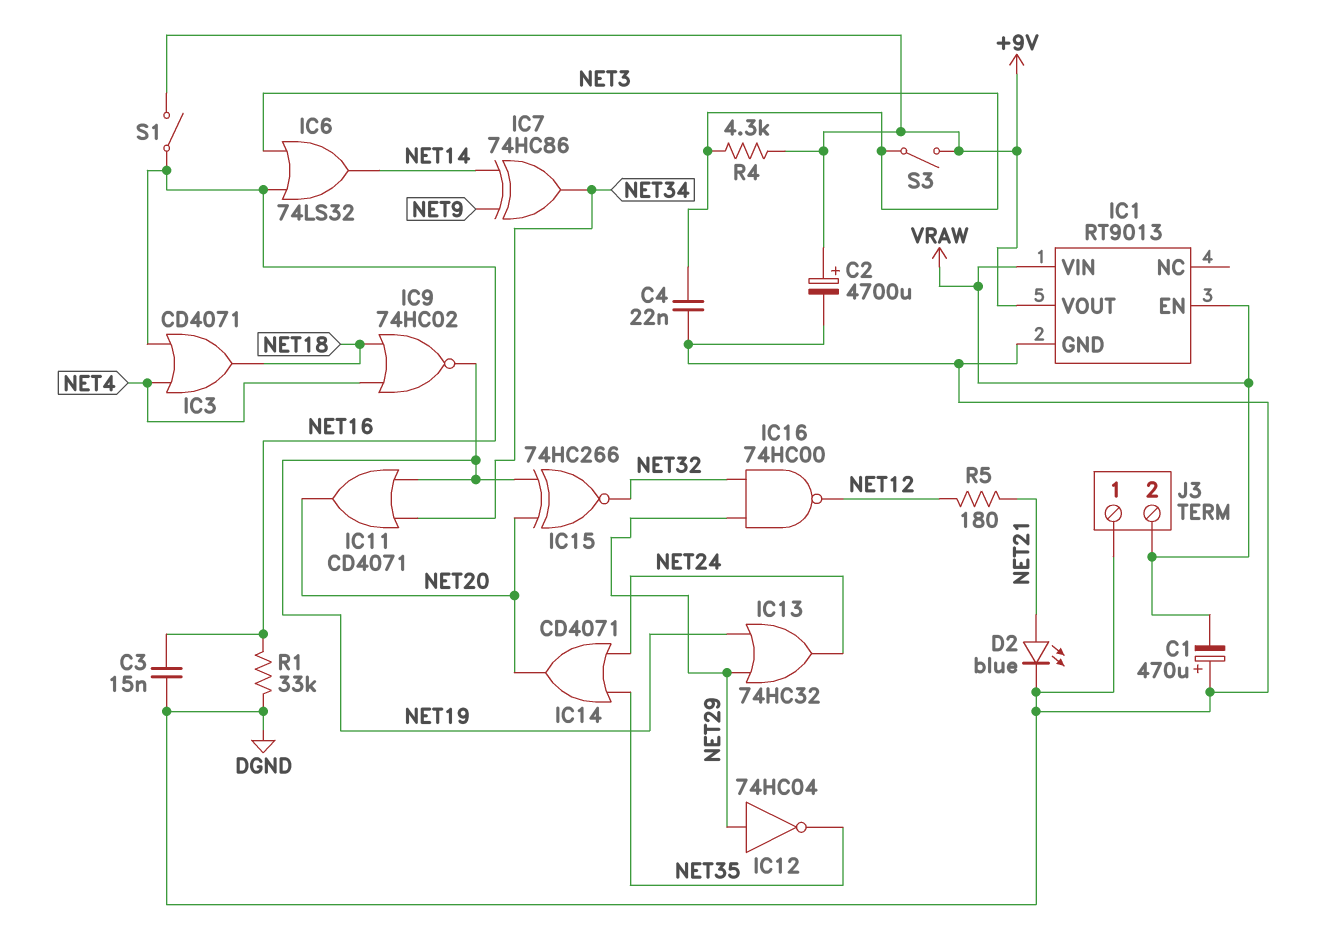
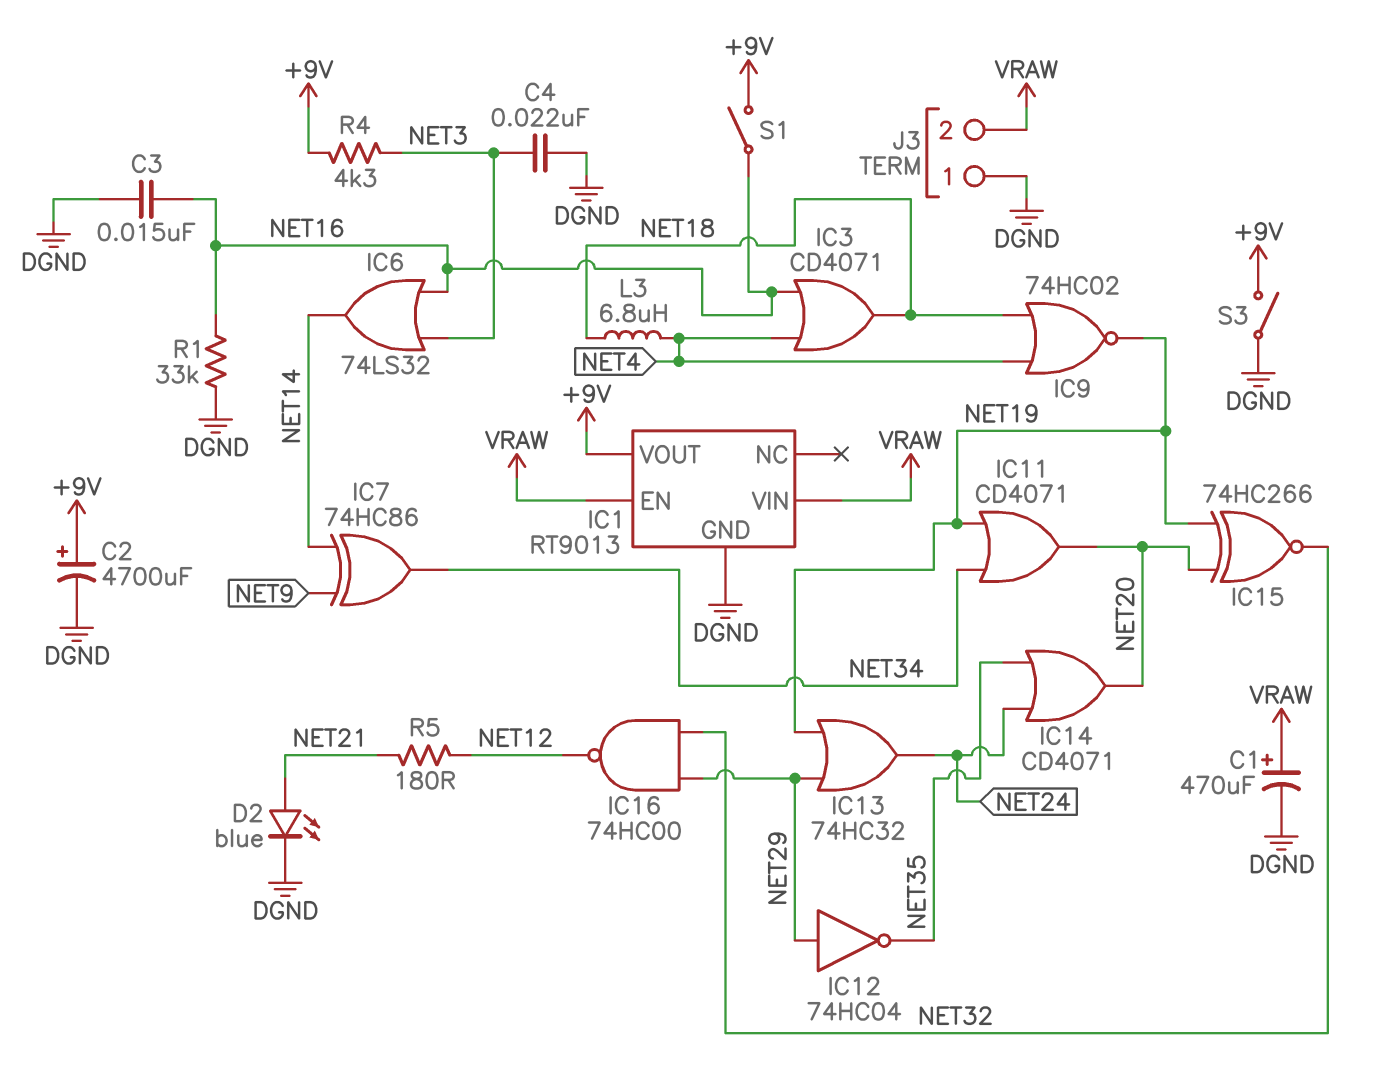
C1: 470uF (plus DGND, minus VRAW) -> 470uF (plus VRAW, minus DGND)
L3: none -> 6.8uH (NET4, NET18)
S3: switch (+9V, NET3) -> switch (+9V, DGND)

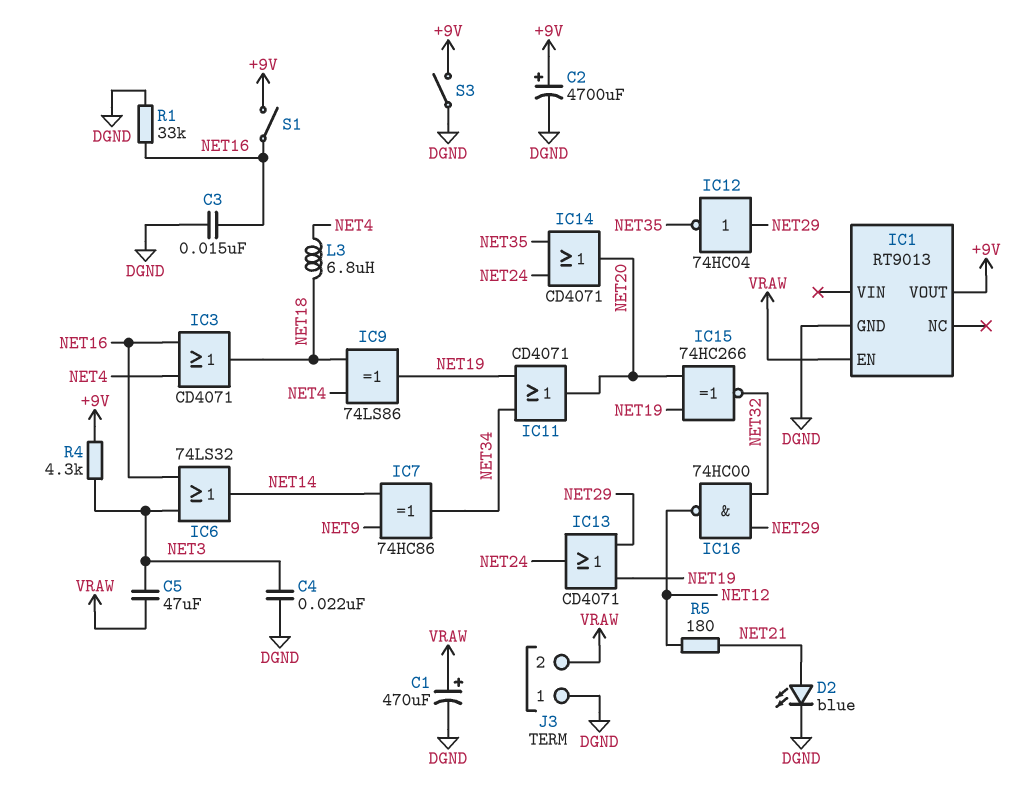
C5: none -> 47uF (NET3, VRAW)
IC1 pin VIN: VRAW -> none
IC9: NOR 74HC02 (in NET4, in NET18, out NET19) -> XOR 74LS86 (in NET4, in NET18, out NET19)
IC13: OR 74HC32 (in NET19, in NET29, out NET24) -> OR CD4071 (in NET19, in NET29, out NET24)

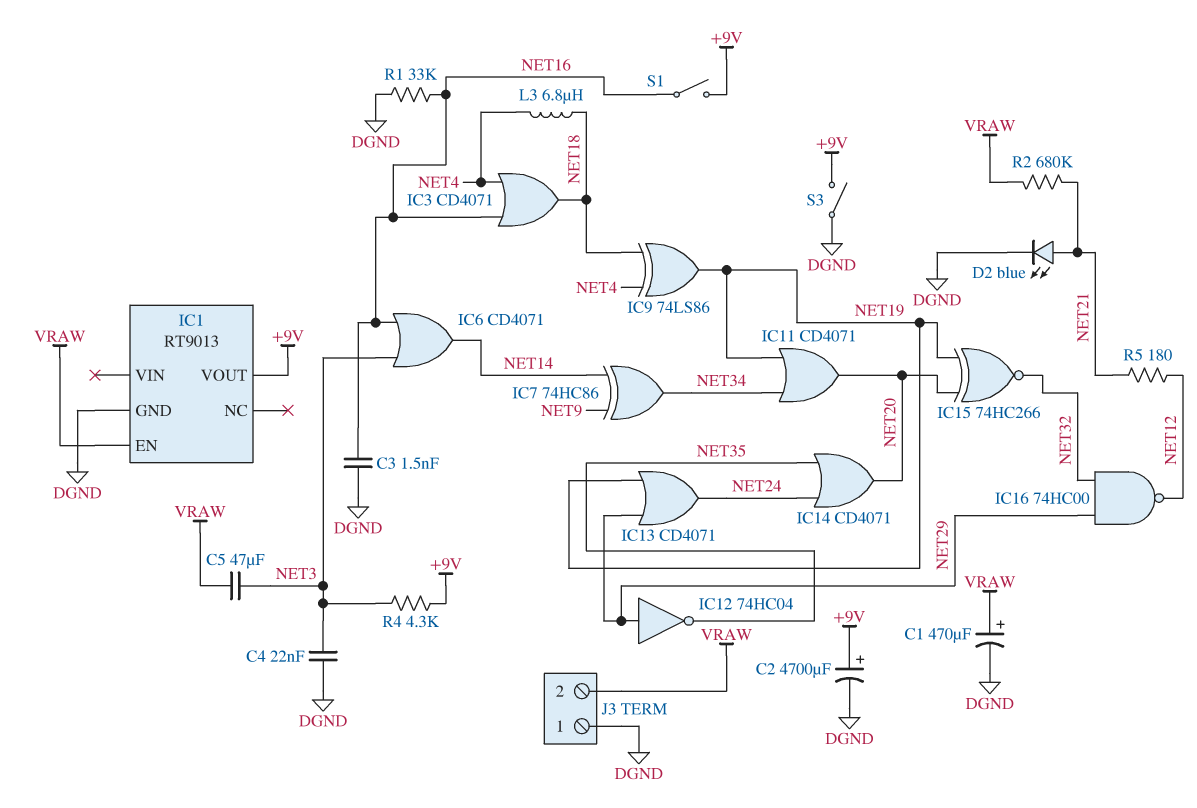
C3: 15nF (DGND, NET16) -> 1.5nF (DGND, NET16)
IC6: OR 74LS32 (in NET3, in NET16, out NET14) -> OR CD4071 (in NET3, in NET16, out NET14)
R2: none -> 680k (NET21, VRAW)

